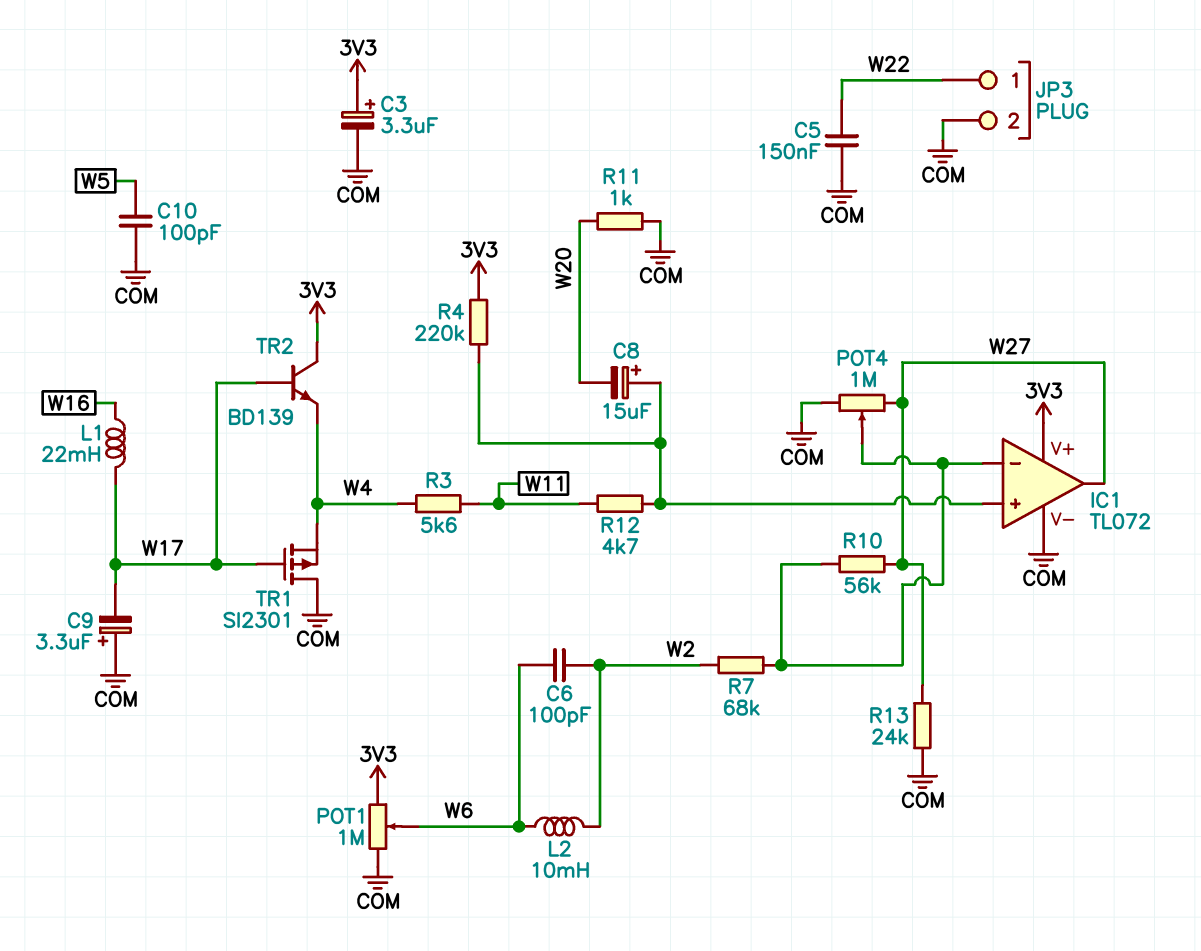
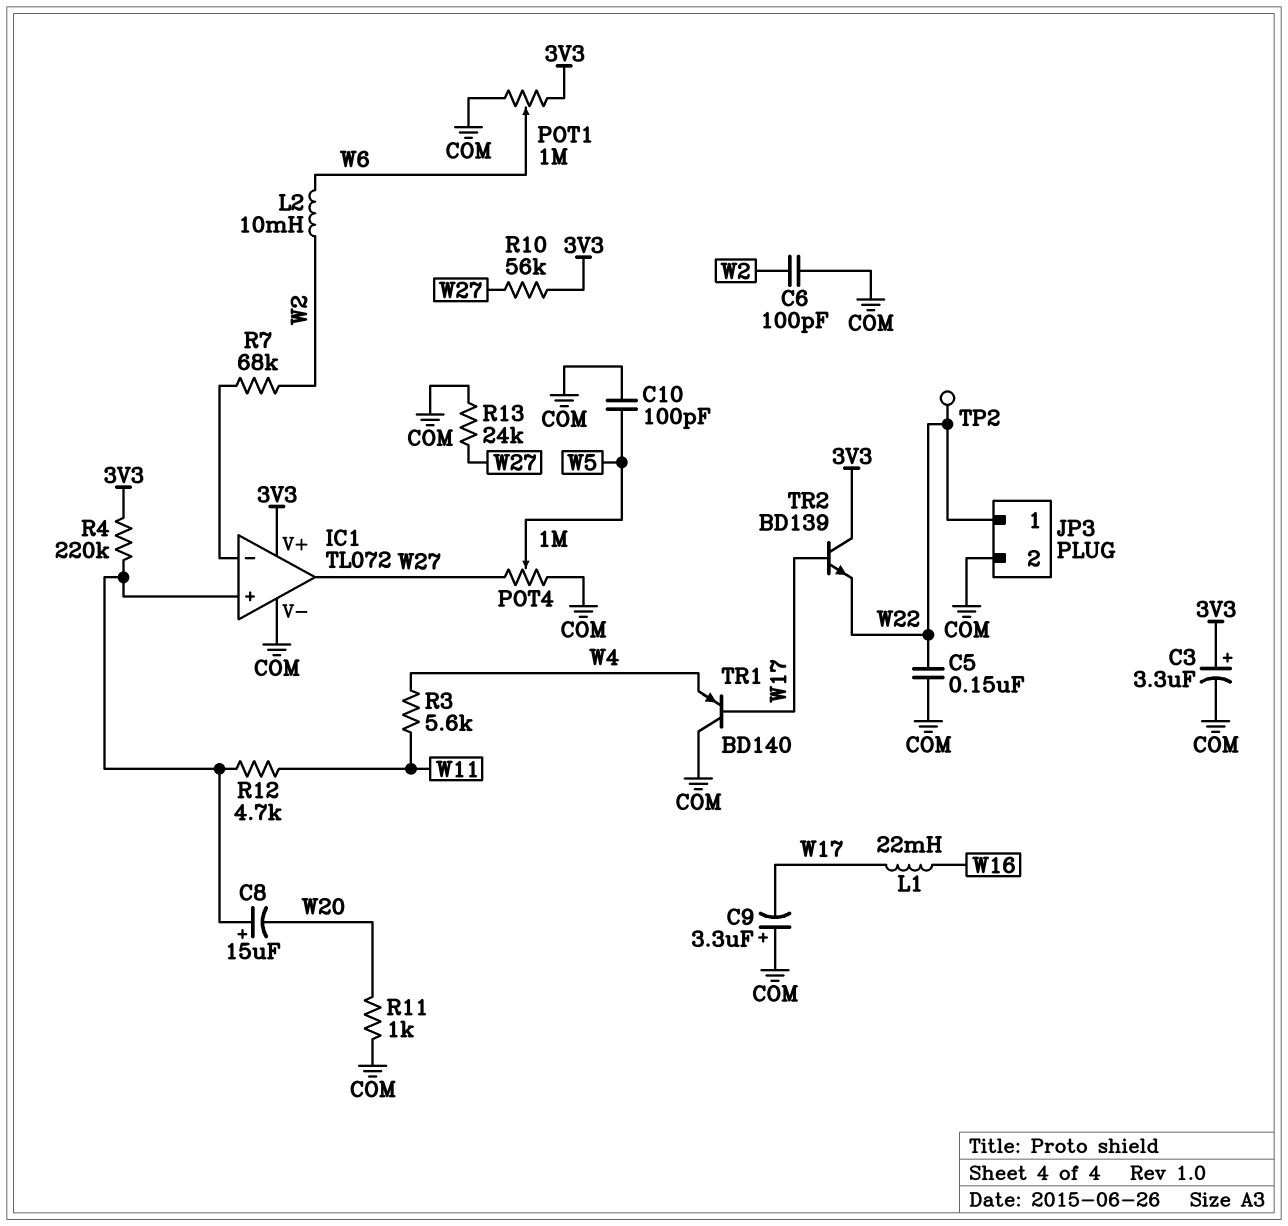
C6: 100pF (W2, W6) -> 100pF (COM, W2)
POT4: 1M (COM, W27, wiper IC1/in-) -> 1M (COM, W27, wiper W5)
R10: 56k (IC1/in-, W27) -> 56k (3V3, W27)
TP2: none -> test point (W22)
TR1: PMOS SI2301 (G W17, D COM, S W4) -> PNP BD140 (B W17, C COM, E W4)
TR2: NPN BD139 (B W17, C 3V3, E W4) -> NPN BD139 (B W17, C 3V3, E W22)

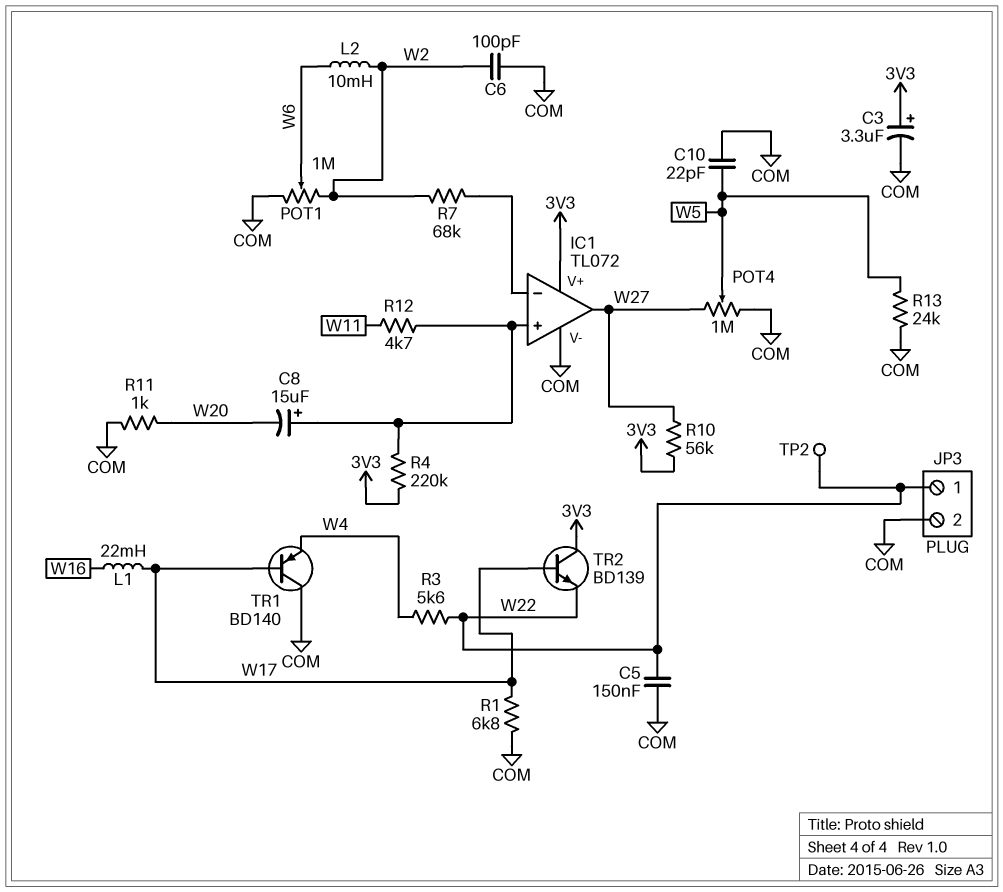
C9: 3.3uF (plus COM, minus W17) -> none
C10: 100pF (COM, W5) -> 22pF (COM, W5)
POT1: 1M (3V3, COM, wiper W6) -> 1M (COM, W2, wiper W6)
R1: none -> 6.8k (COM, W17)
R3: 5.6k (W4, W11) -> 5.6k (W4, W22)
R13: 24k (COM, W27) -> 24k (COM, W5)

